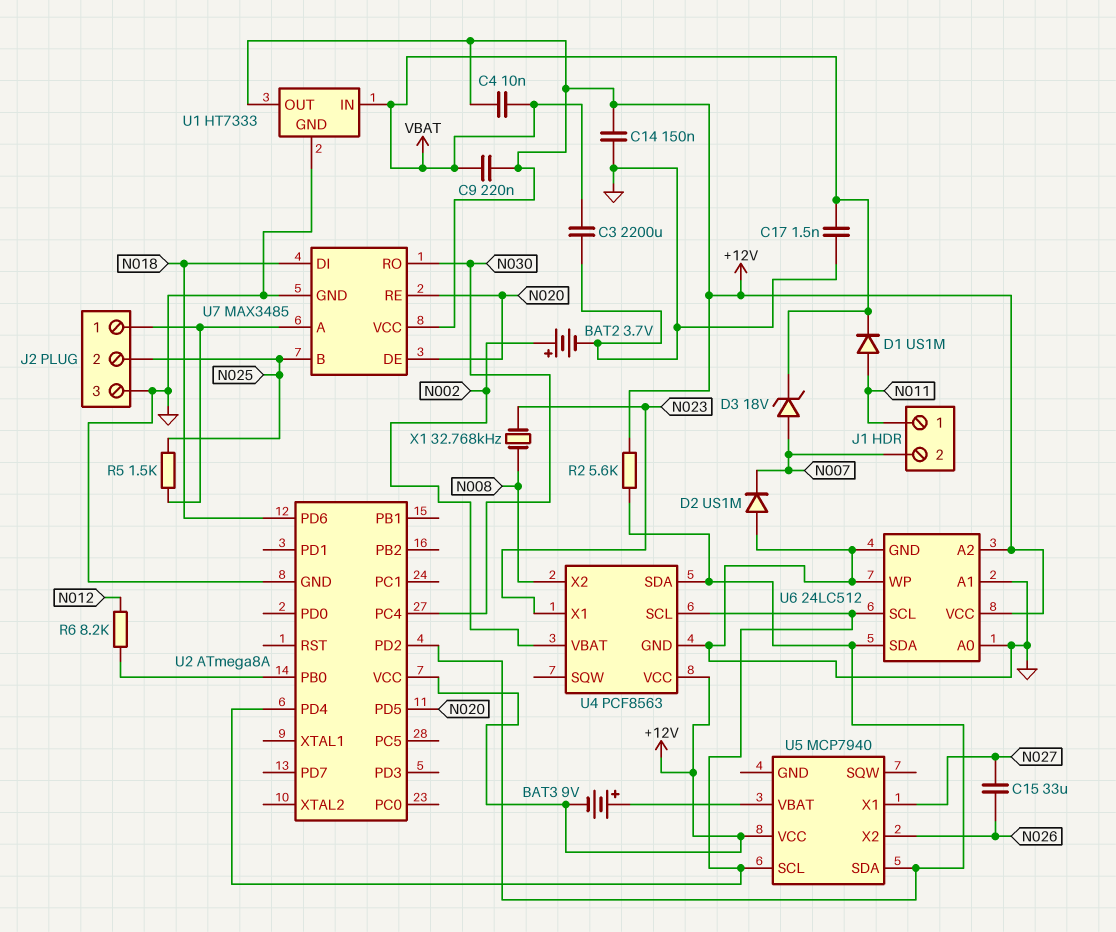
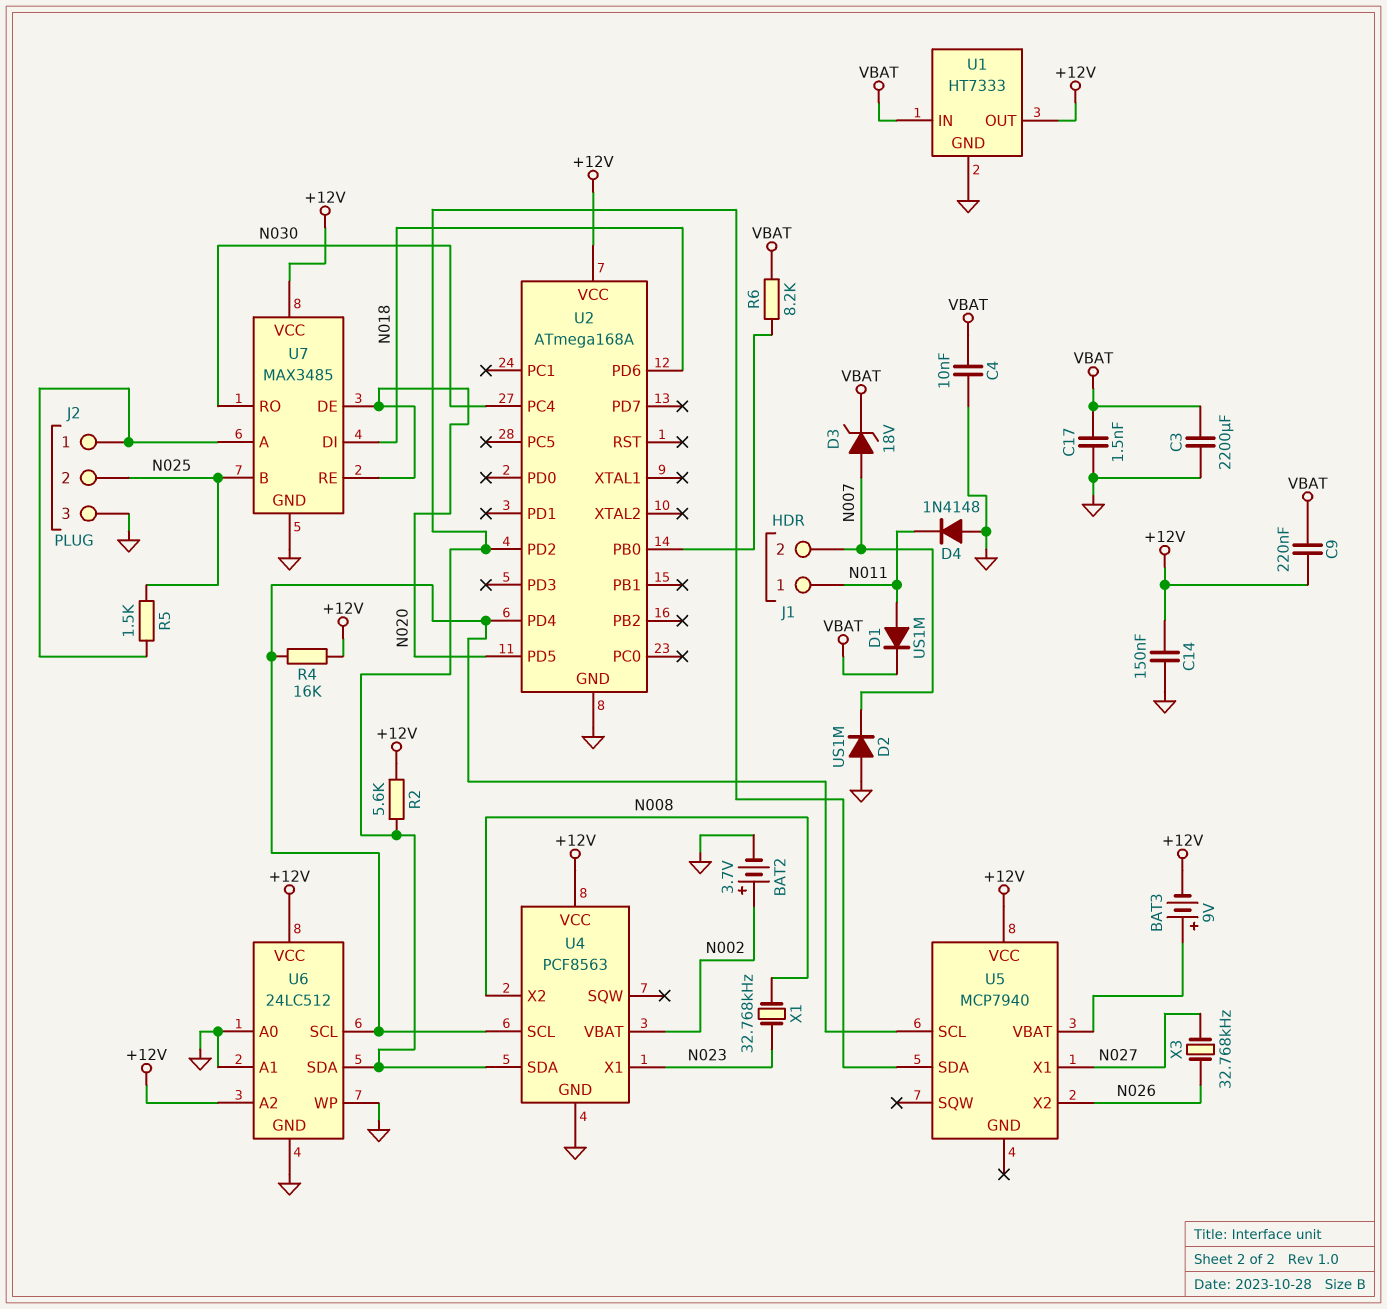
C4: 10nF (+12V, VBAT) -> 10nF (GND, VBAT)
C15: 33uF (N026, N027) -> none
D4: none -> diode 1N4148 (A GND, K N011)
R4: none -> 16k (+12V, U2/PD4)
R6: 8.2k (N012, U2/PB0) -> 8.2k (U2/PB0, VBAT)
U2: ATmega8A -> ATmega168A
X3: none -> 32.768kHz (N026, N027)

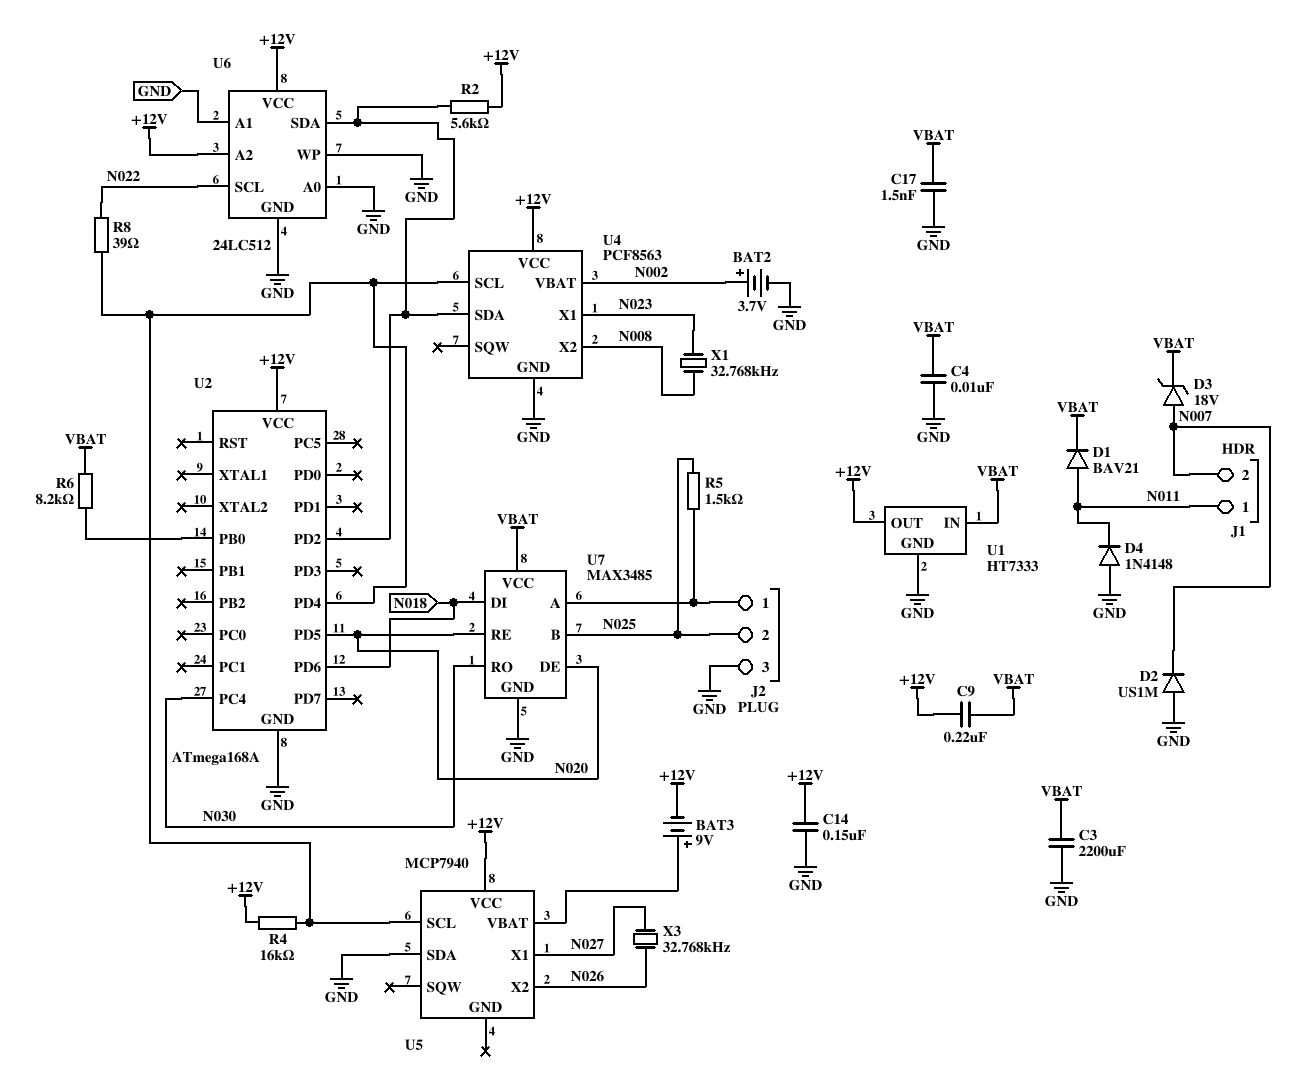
D1: diode US1M (A N011, K VBAT) -> diode BAV21 (A N011, K VBAT)
R8: none -> 39 (N022, U2/PD4)
U5 pin SDA: U2/PD2 -> GND
U6 pin SCL: U2/PD4 -> N022
U7 pin VCC: +12V -> VBAT

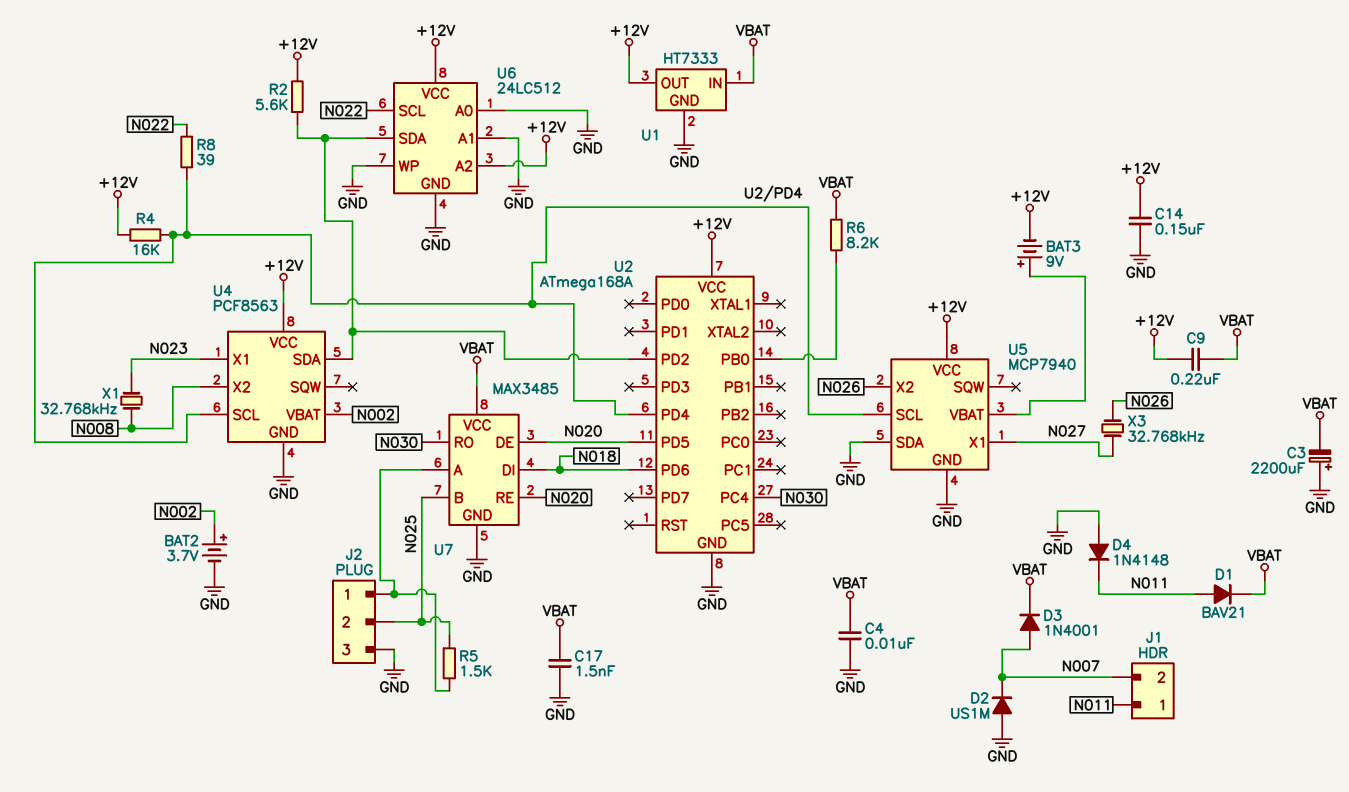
C3: 2200uF (GND, VBAT) -> 2200uF (plus GND, minus VBAT)
D3: zener 18V (A N007, K VBAT) -> diode 1N4001 (A N007, K VBAT)
U5 pin GND: none -> GND

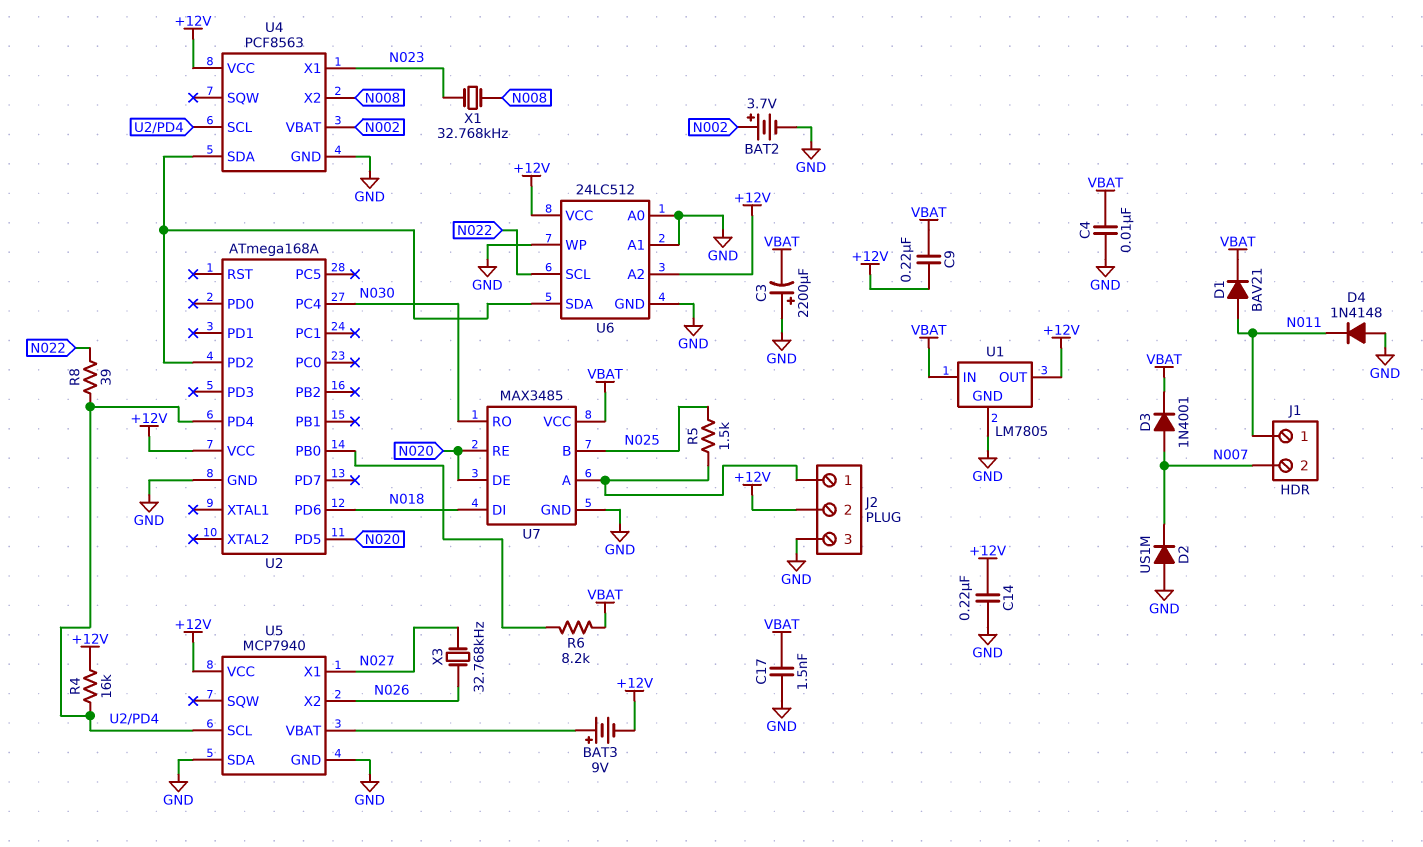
C14: 150nF (+12V, GND) -> 220nF (+12V, GND)
J2 pin 2: N025 -> +12V
R2: 5.6k (+12V, U2/PD2) -> none
U1: HT7333 -> LM7805

